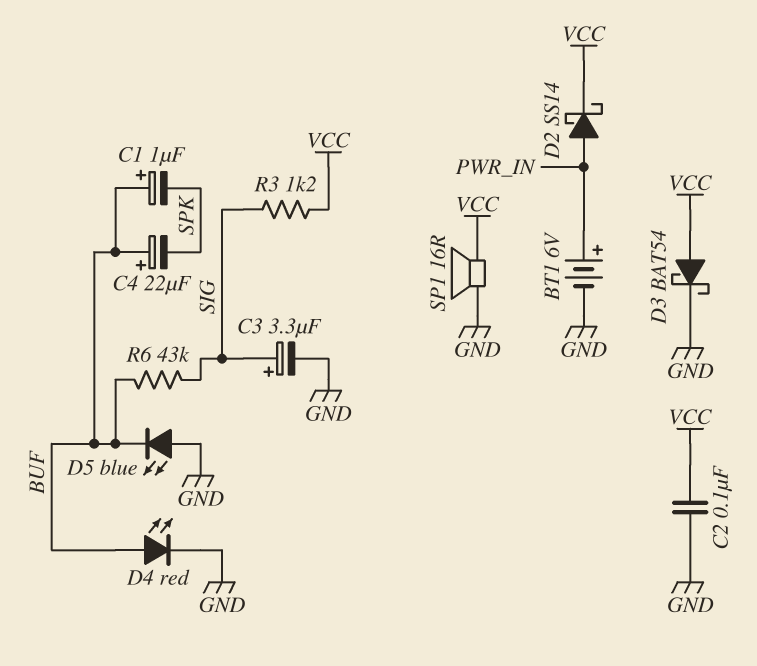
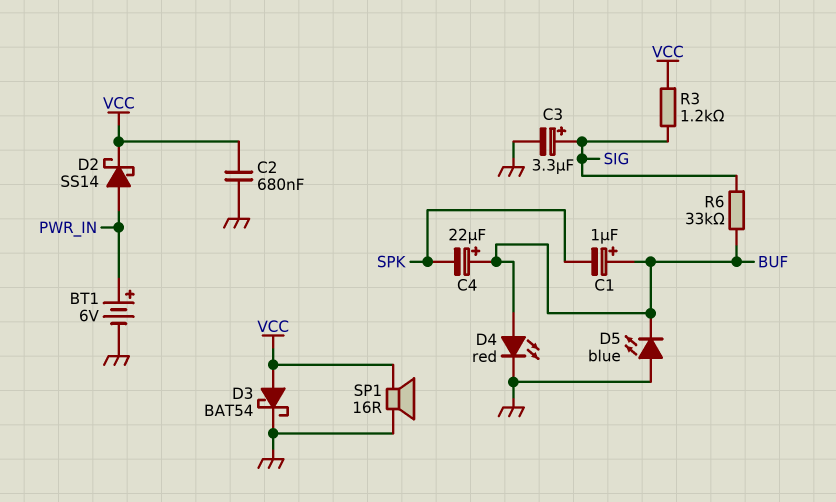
C2: 100nF (GND, VCC) -> 680nF (GND, VCC)
R6: 43k (BUF, SIG) -> 33k (BUF, SIG)

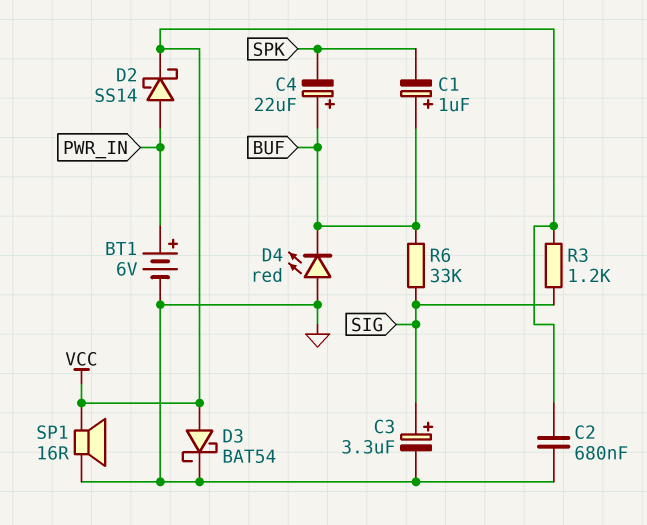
D4: LED red (A BUF, K GND) -> LED red (A GND, K BUF)
D5: LED blue (A GND, K BUF) -> none

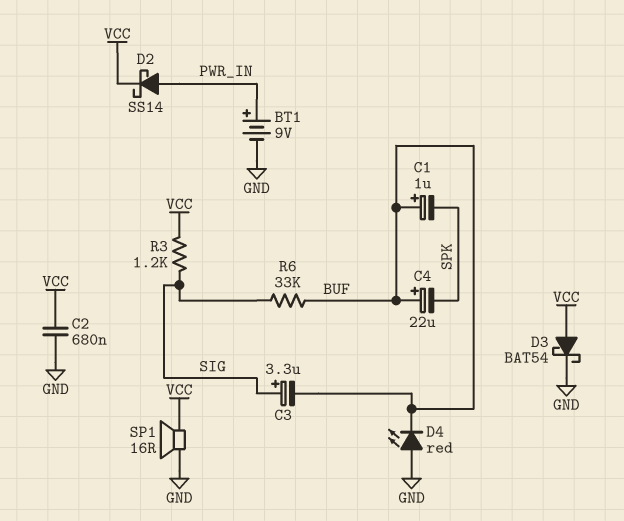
BT1: 6V (plus PWR_IN, minus GND) -> 9V (plus PWR_IN, minus GND)
C3: 3.3uF (plus SIG, minus GND) -> 3.3uF (plus SIG, minus BUF)

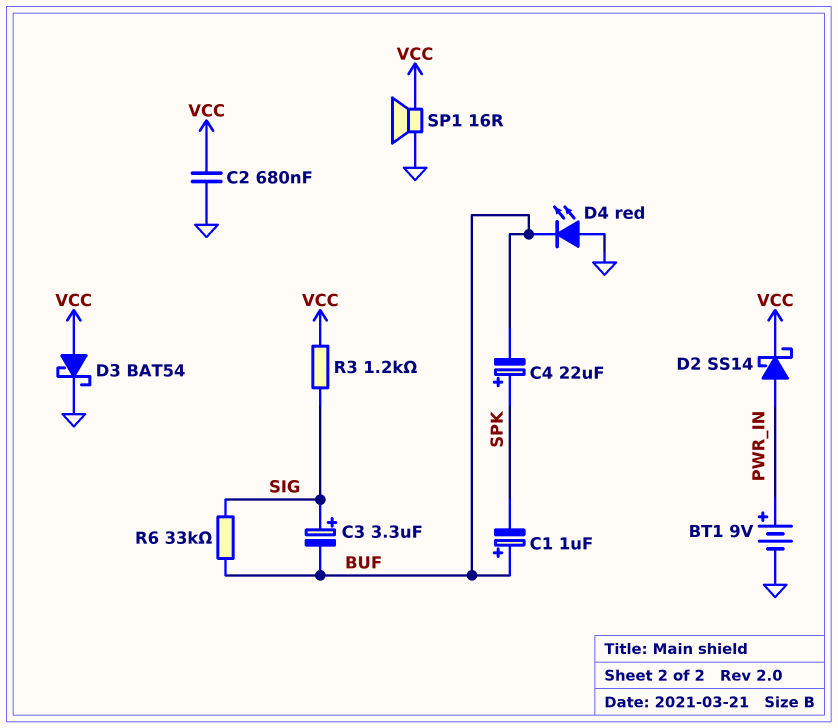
C4: 22uF (plus BUF, minus SPK) -> 22uF (plus SPK, minus BUF)

